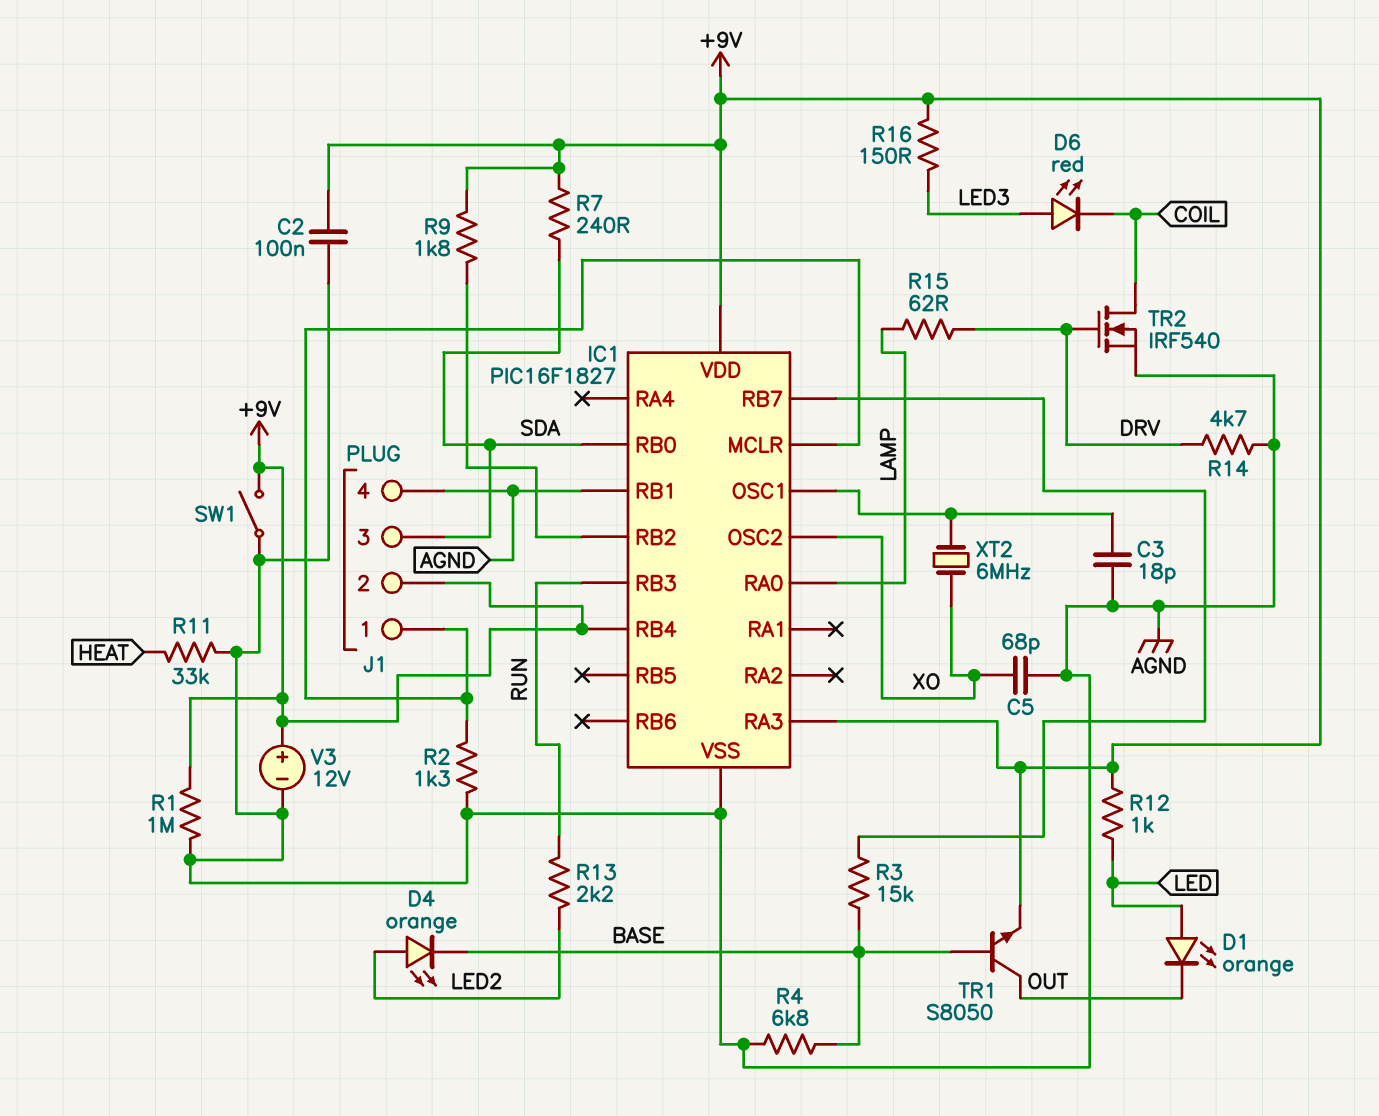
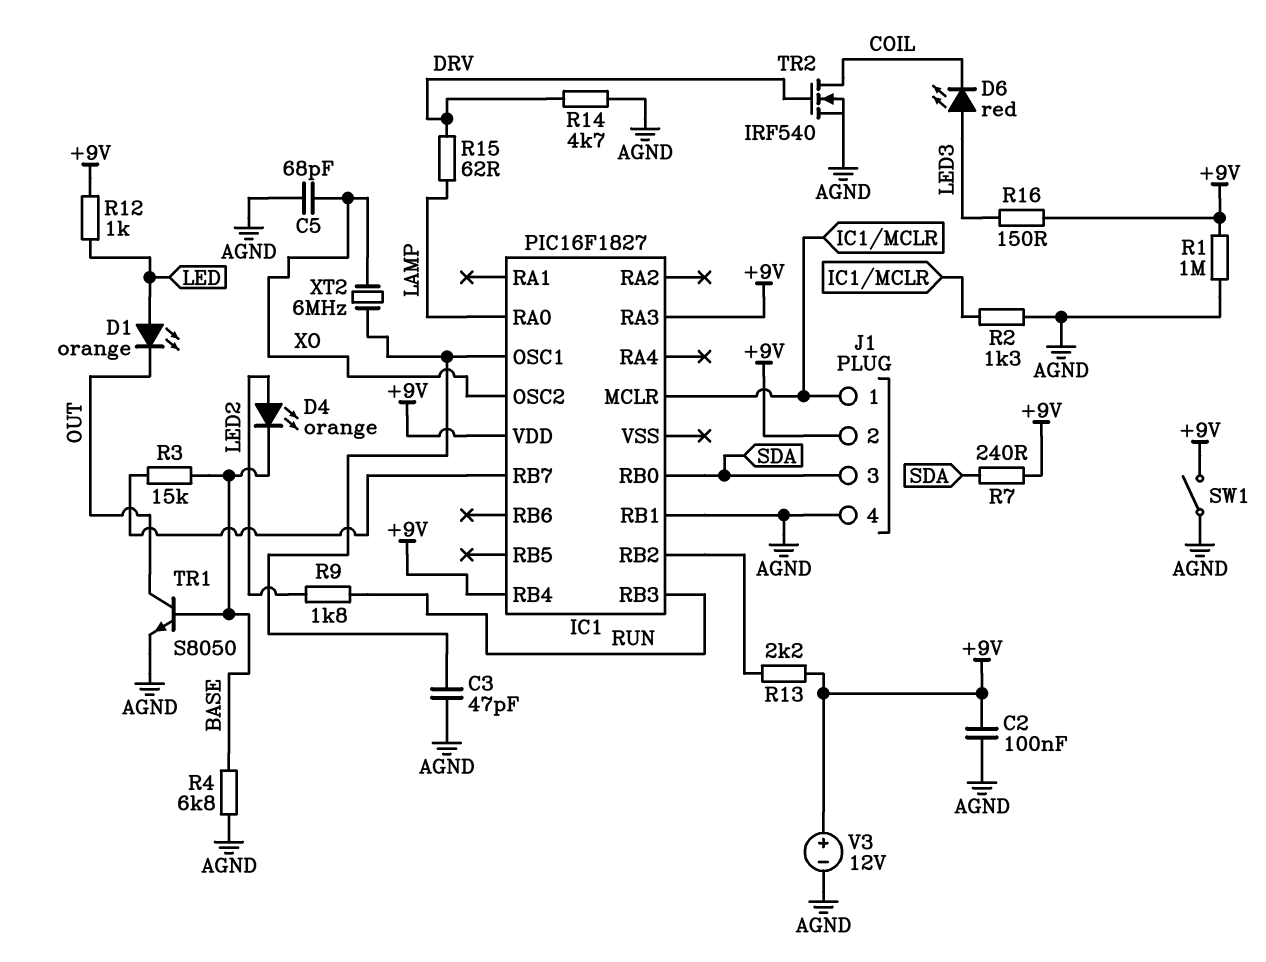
C3: 18pF (AGND, IC1/OSC1) -> 47pF (AGND, IC1/OSC1)
IC1 pin VSS: AGND -> none
R9: 1.8k (+9V, IC1/RB2) -> 1.8k (LED2, RUN)
R11: 33k (AGND, HEAT) -> none
R13: 2.2k (LED2, RUN) -> 2.2k (+9V, IC1/RB2)
TR1: NPN S8050 (B BASE, C OUT, E +9V) -> NPN S8050 (B BASE, C OUT, E AGND)

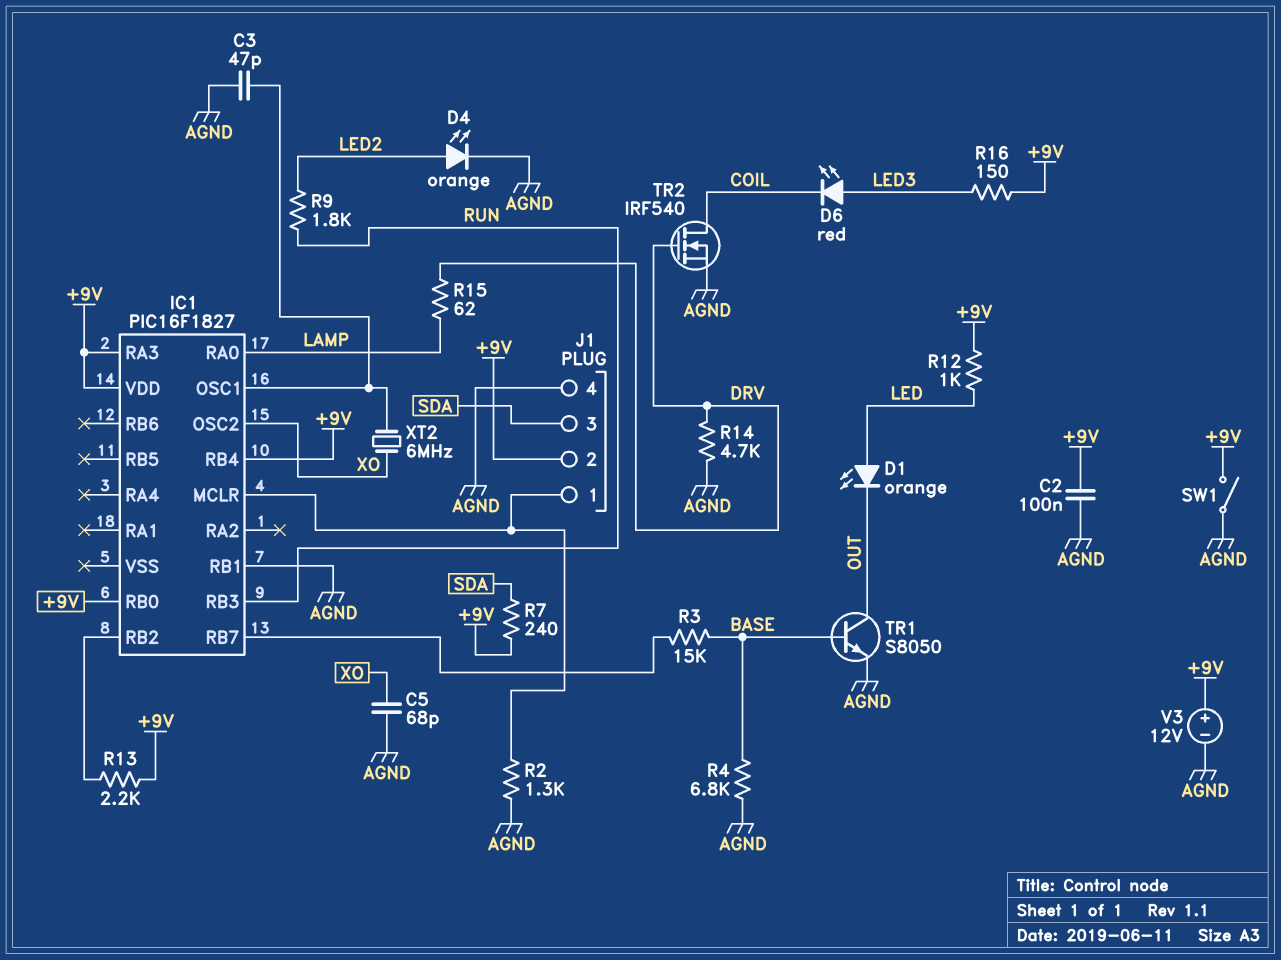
D4: LED orange (A LED2, K BASE) -> LED orange (A LED2, K AGND)
IC1 pin RB0: SDA -> +9V
R1: 1M (+9V, AGND) -> none

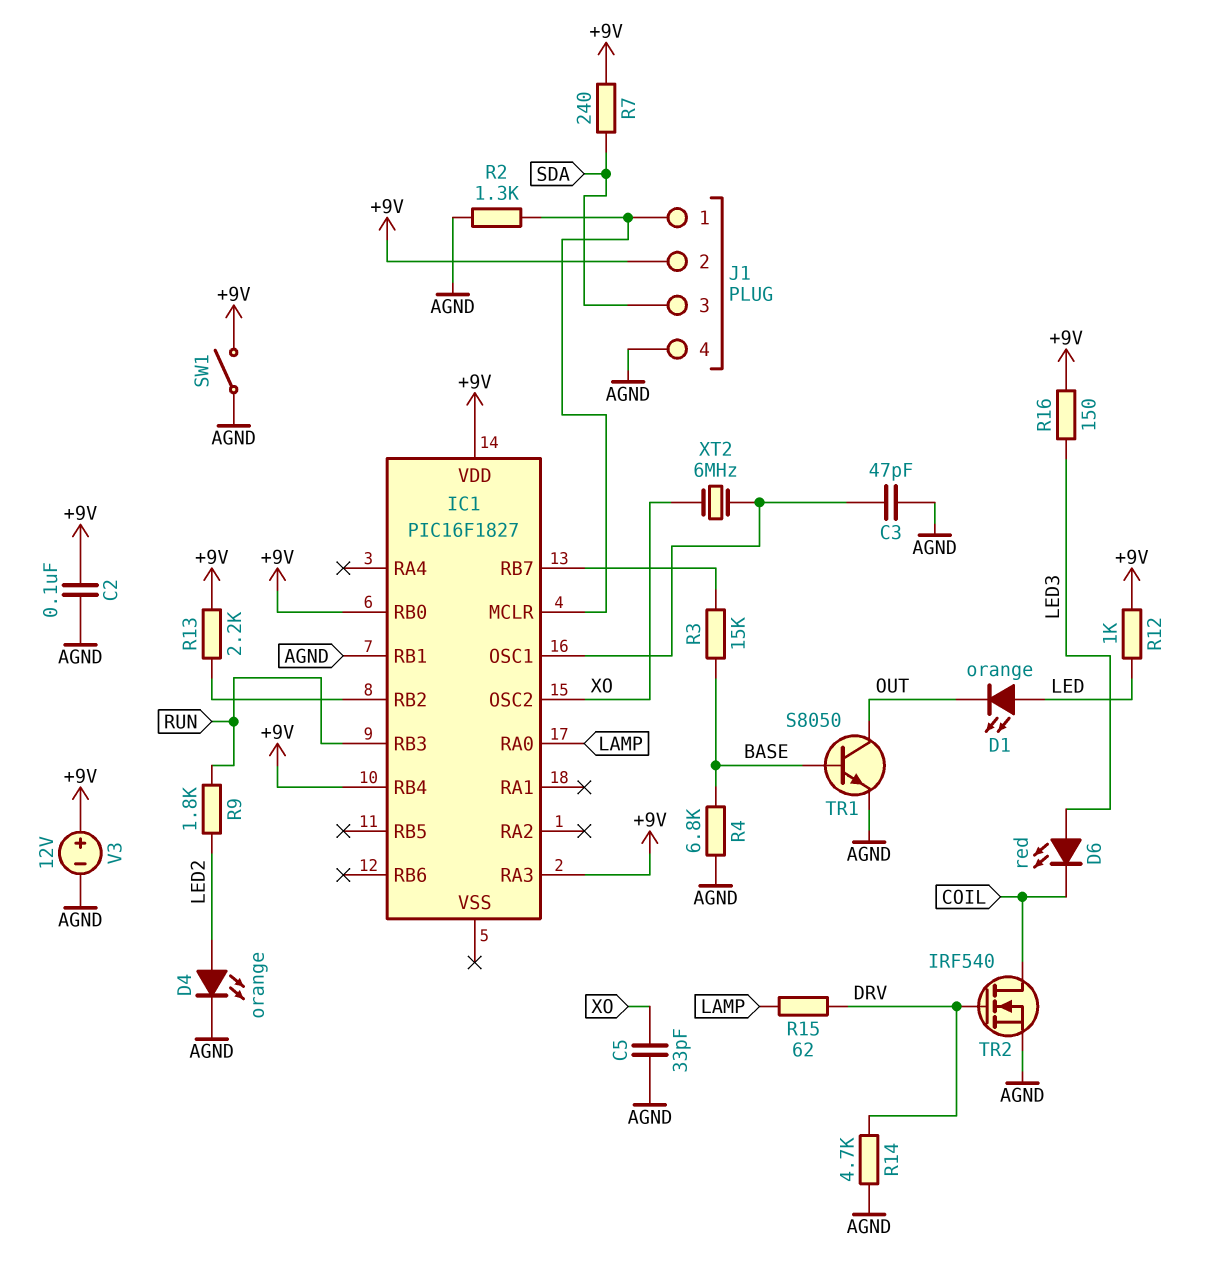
C5: 68pF (AGND, XO) -> 33pF (AGND, XO)

